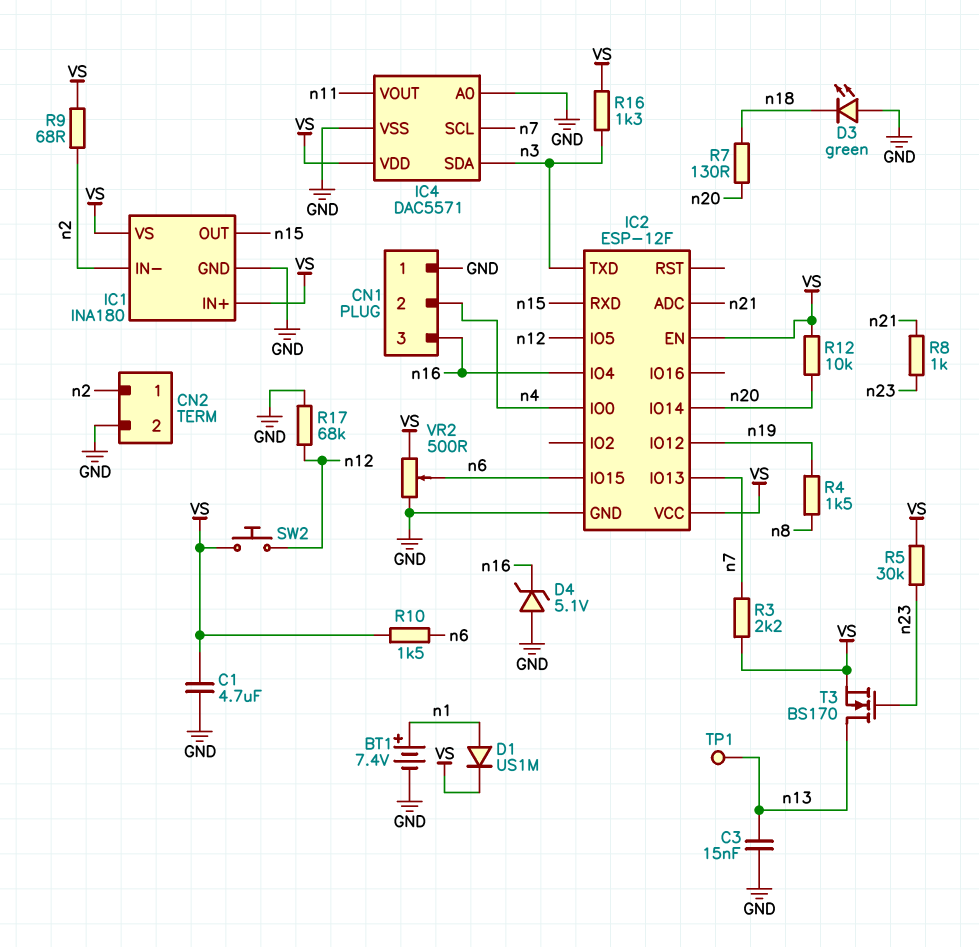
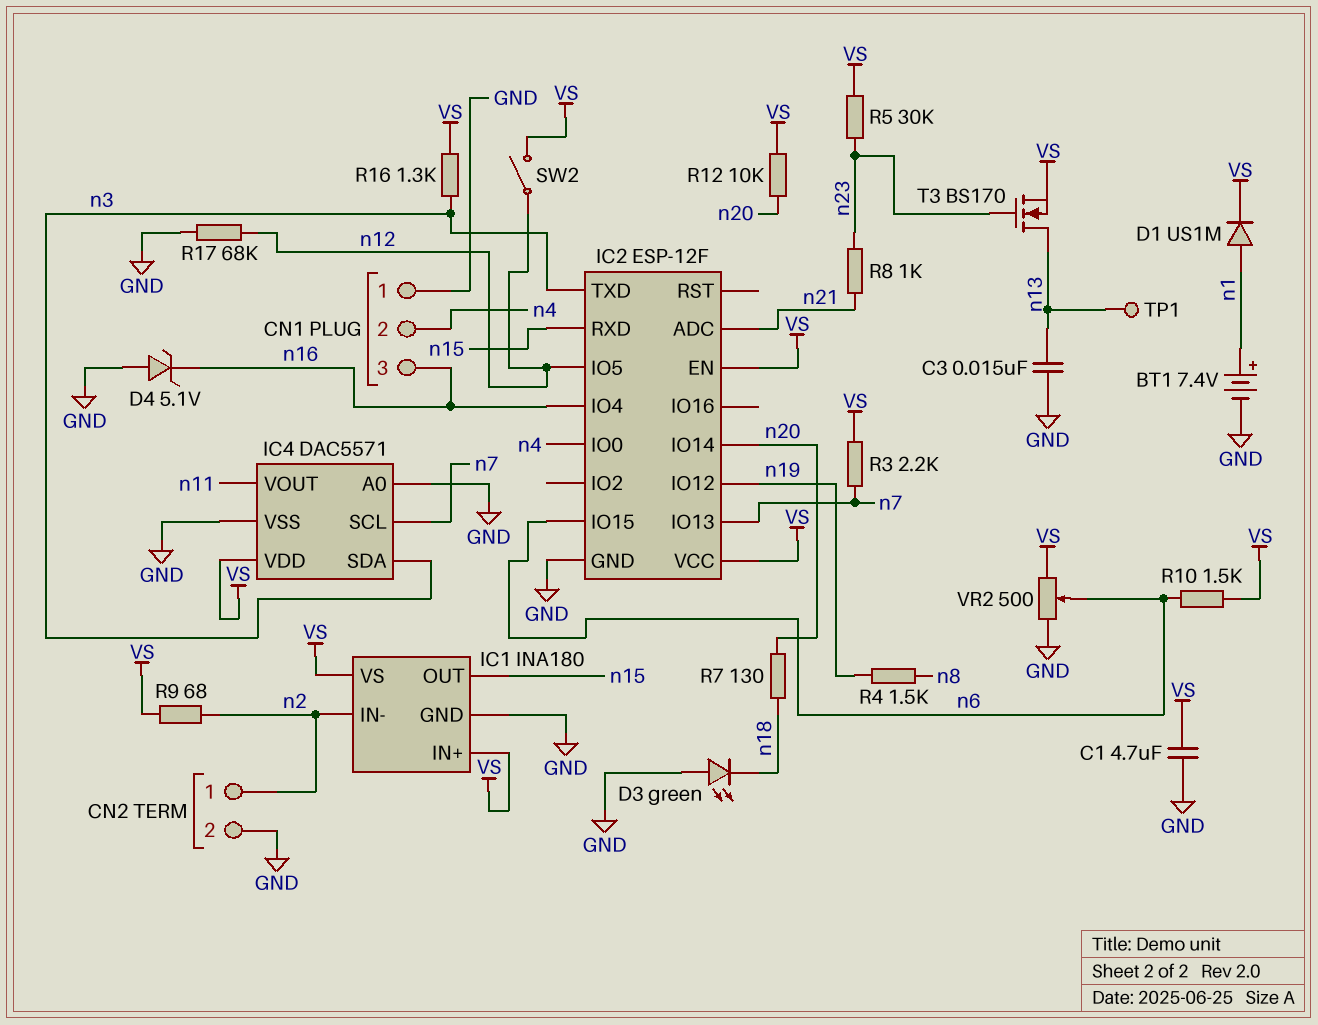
SW2: button (VS, n12) -> switch (VS, n12)

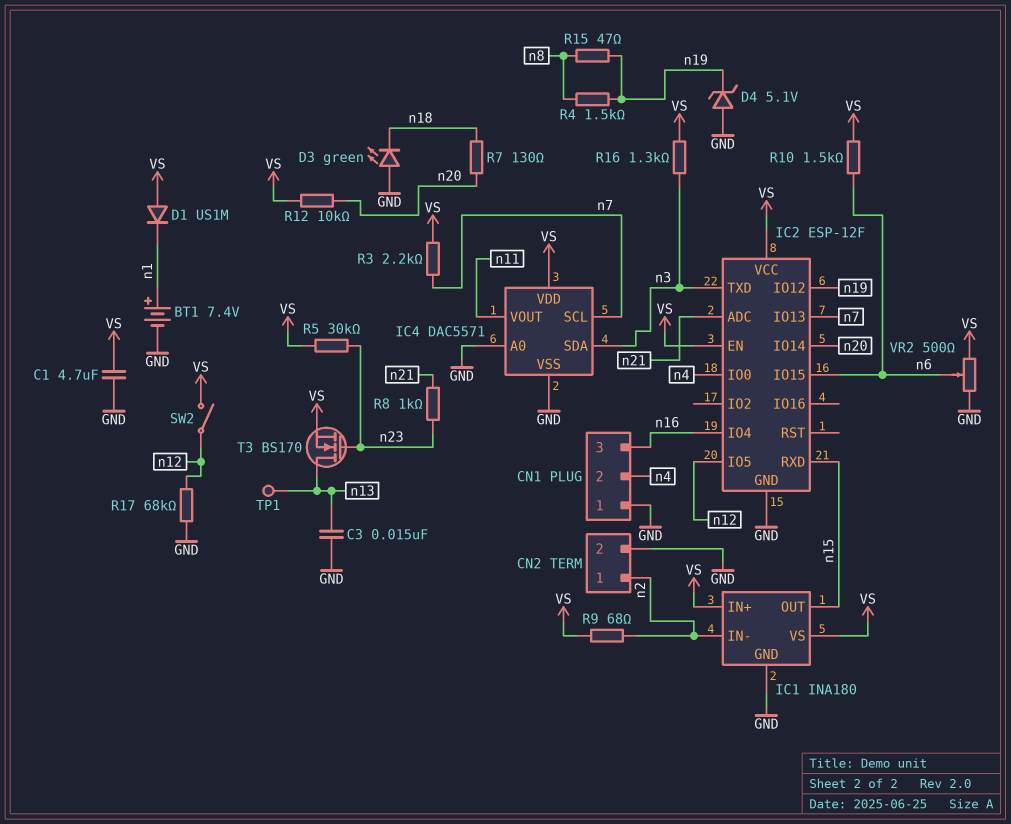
D1: diode US1M (A n1, K VS) -> diode US1M (A VS, K n1)
D4: zener 5.1V (A GND, K n16) -> zener 5.1V (A GND, K n19)
R15: none -> 47 (n8, n19)

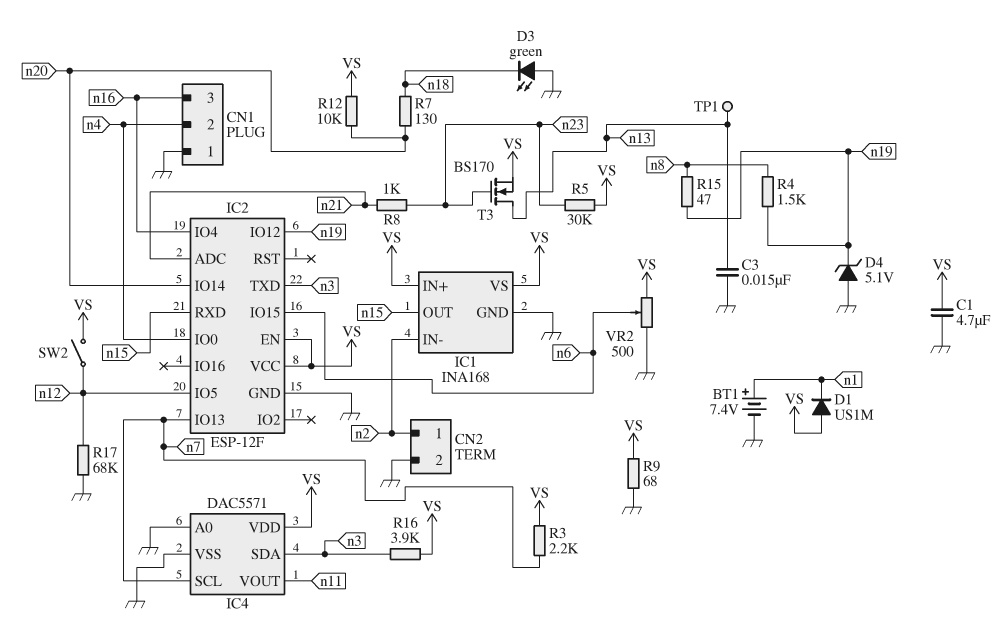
IC1: INA180 -> INA168
R9: 68 (VS, n2) -> 68 (GND, VS)
R10: 1.5k (VS, n6) -> none
R16: 1.3k (VS, n3) -> 3.9k (VS, n3)

